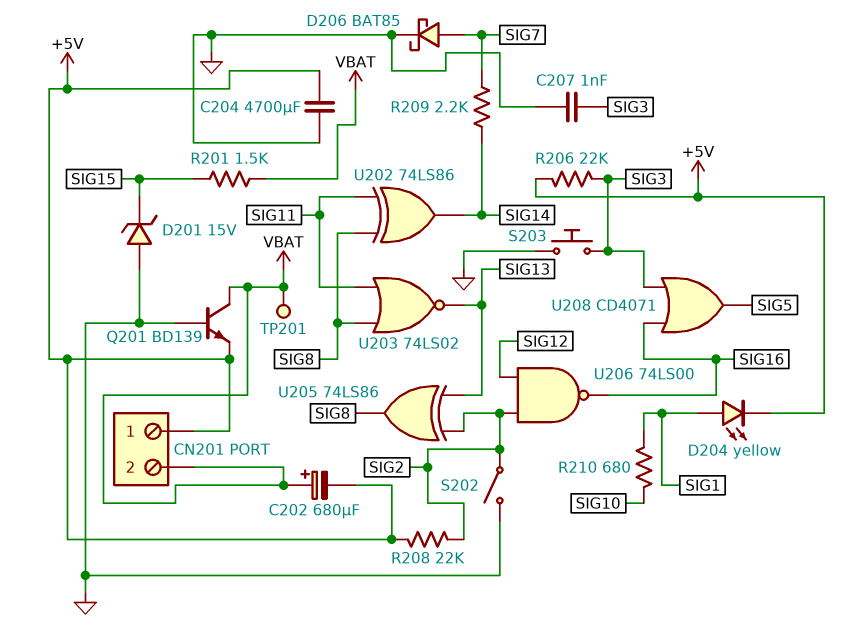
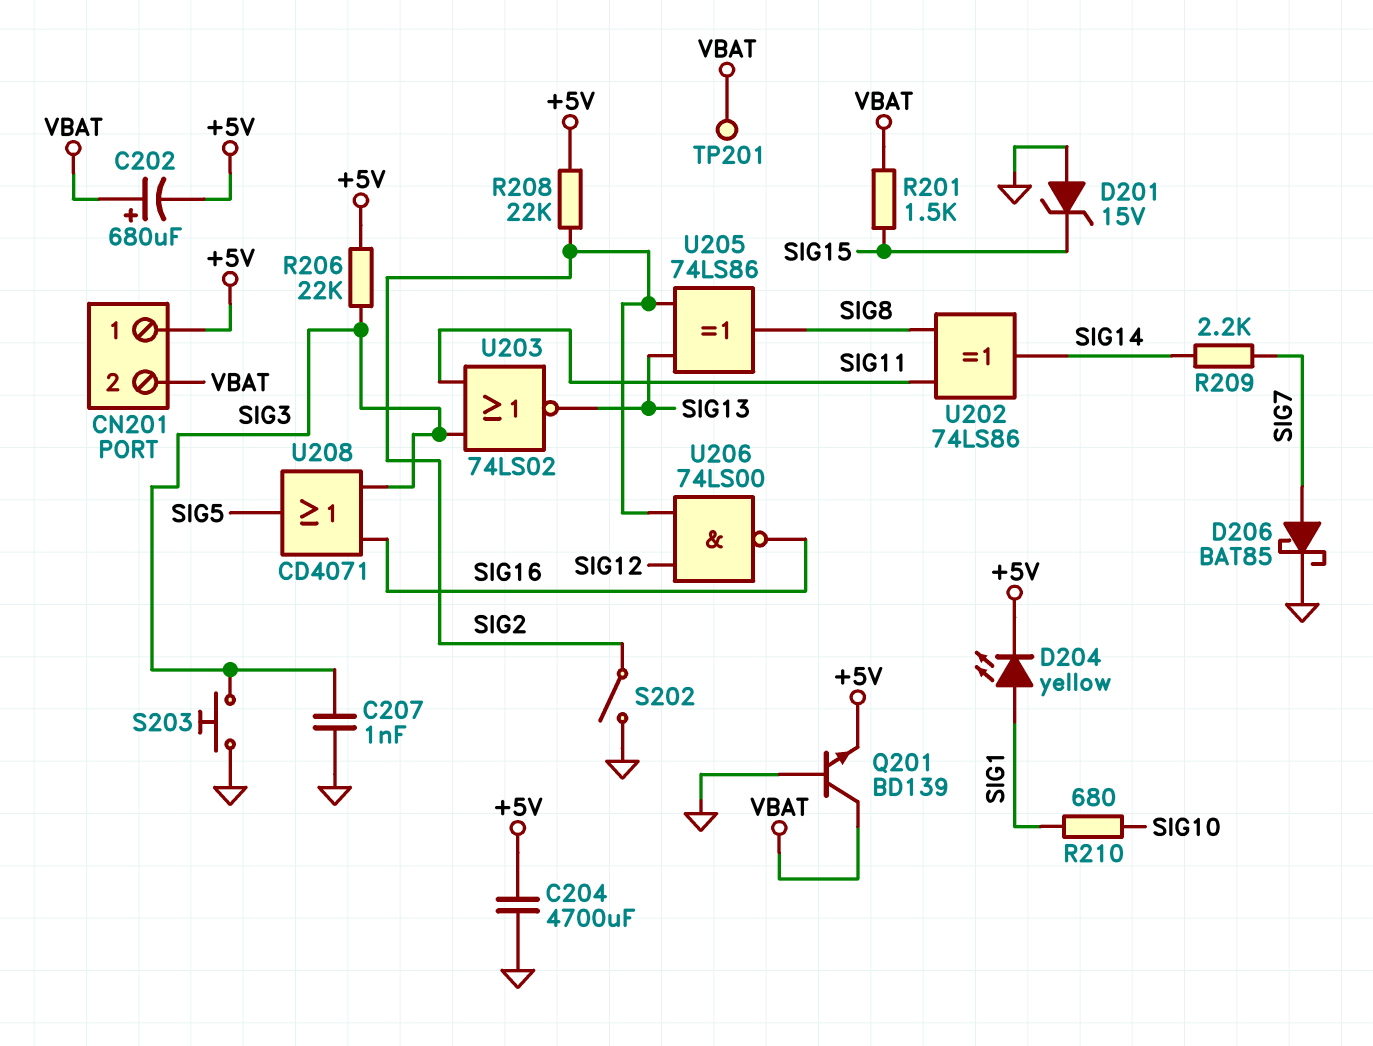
U203: NOR 74LS02 (in SIG8, in SIG11, out SIG13) -> NOR 74LS02 (in SIG3, in SIG11, out SIG13)

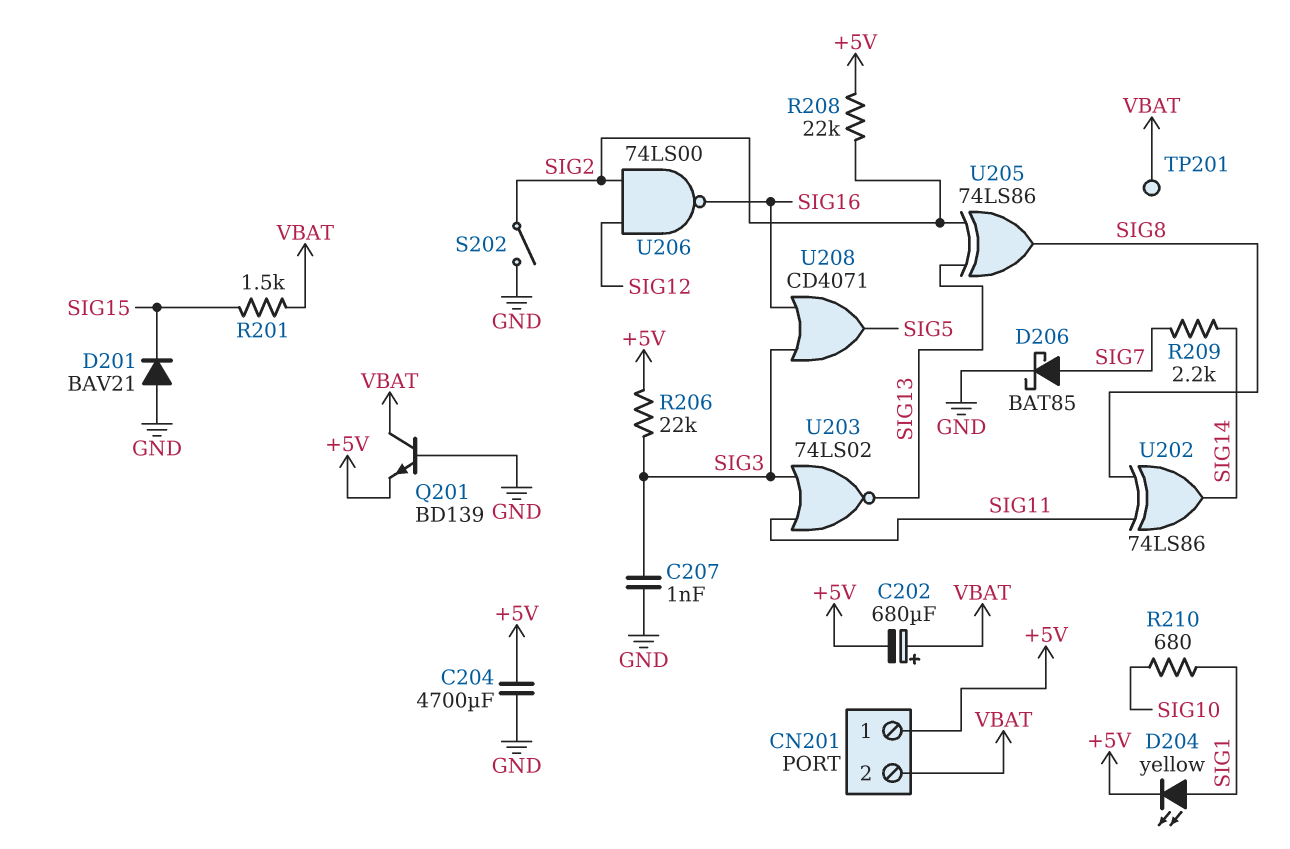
D201: zener 15V (A GND, K SIG15) -> diode BAV21 (A GND, K SIG15)
S203: button (GND, SIG3) -> none

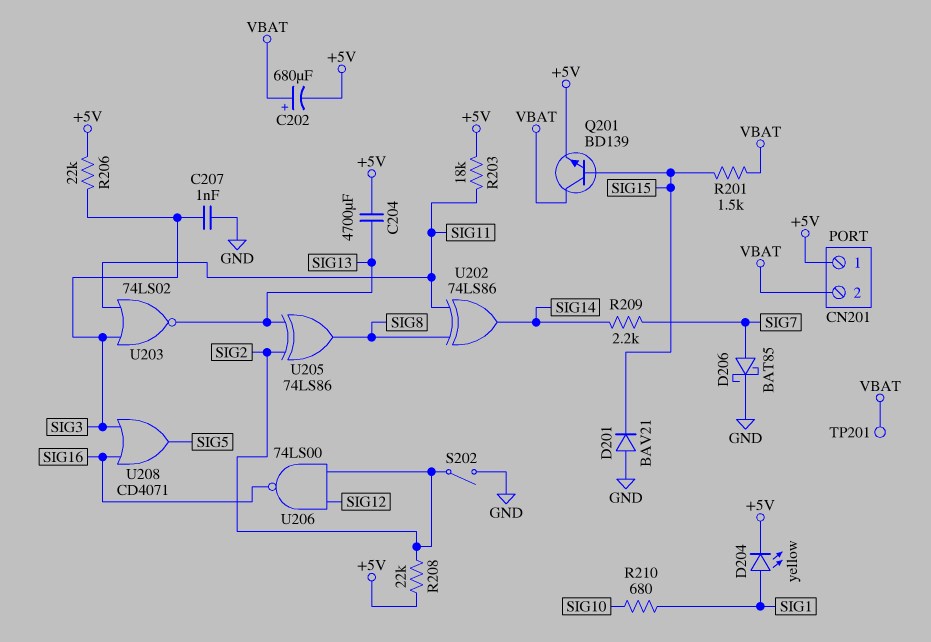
C204: 4700uF (+5V, GND) -> 4700uF (+5V, SIG13)
Q201: NPN BD139 (B GND, C VBAT, E +5V) -> NPN BD139 (B SIG15, C VBAT, E +5V)
R203: none -> 18k (+5V, SIG11)

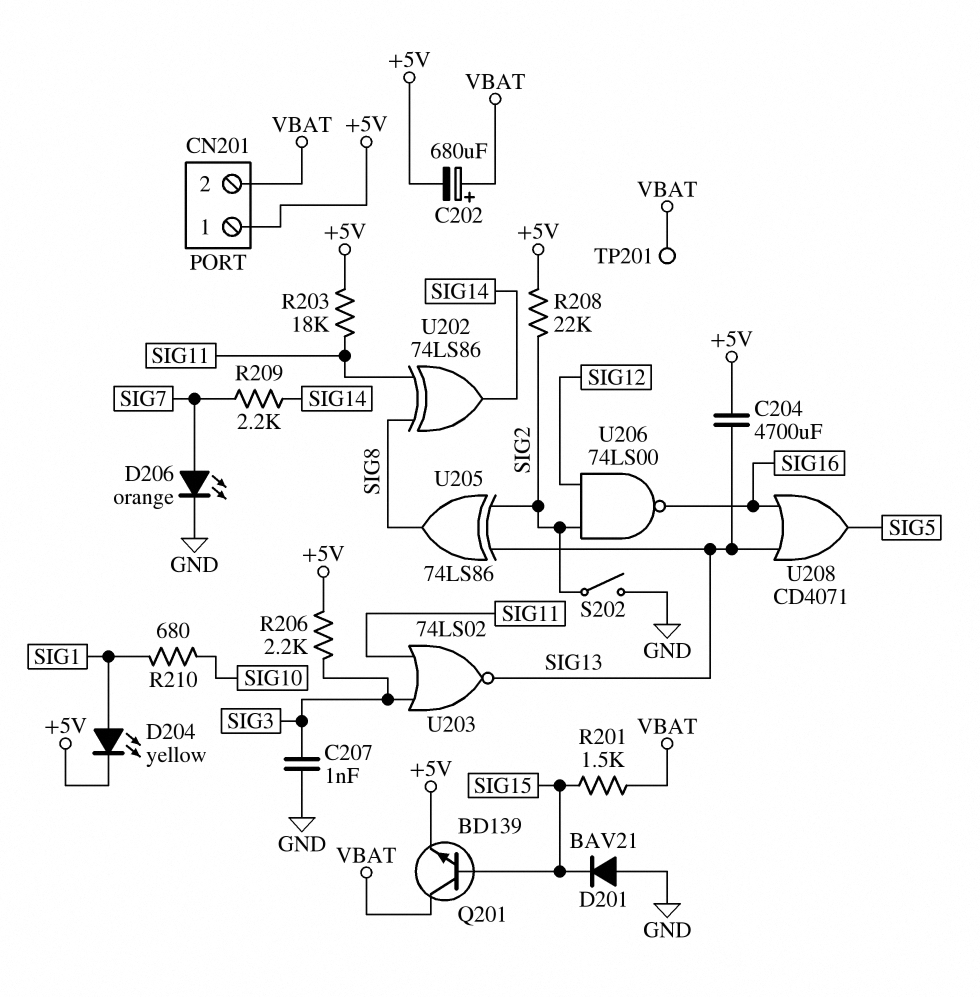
D206: schottky BAT85 (A SIG7, K GND) -> LED orange (A SIG7, K GND)
R206: 22k (+5V, SIG3) -> 2.2k (+5V, SIG3)
U208: OR CD4071 (in SIG3, in SIG16, out SIG5) -> OR CD4071 (in SIG13, in SIG16, out SIG5)

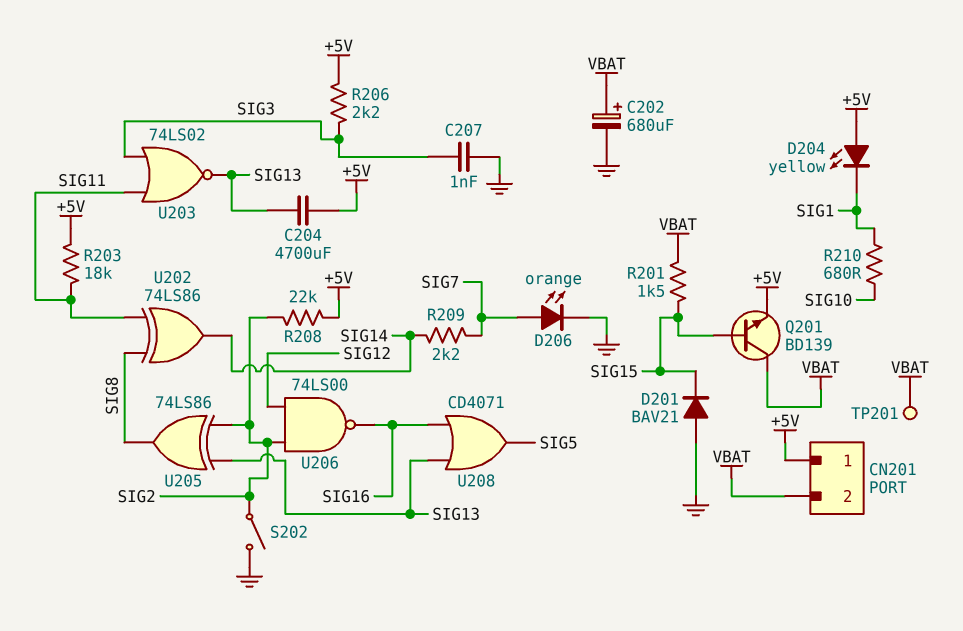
C202: 680uF (plus VBAT, minus +5V) -> 680uF (plus VBAT, minus GND)
D204: LED yellow (A SIG1, K +5V) -> LED yellow (A +5V, K SIG1)

